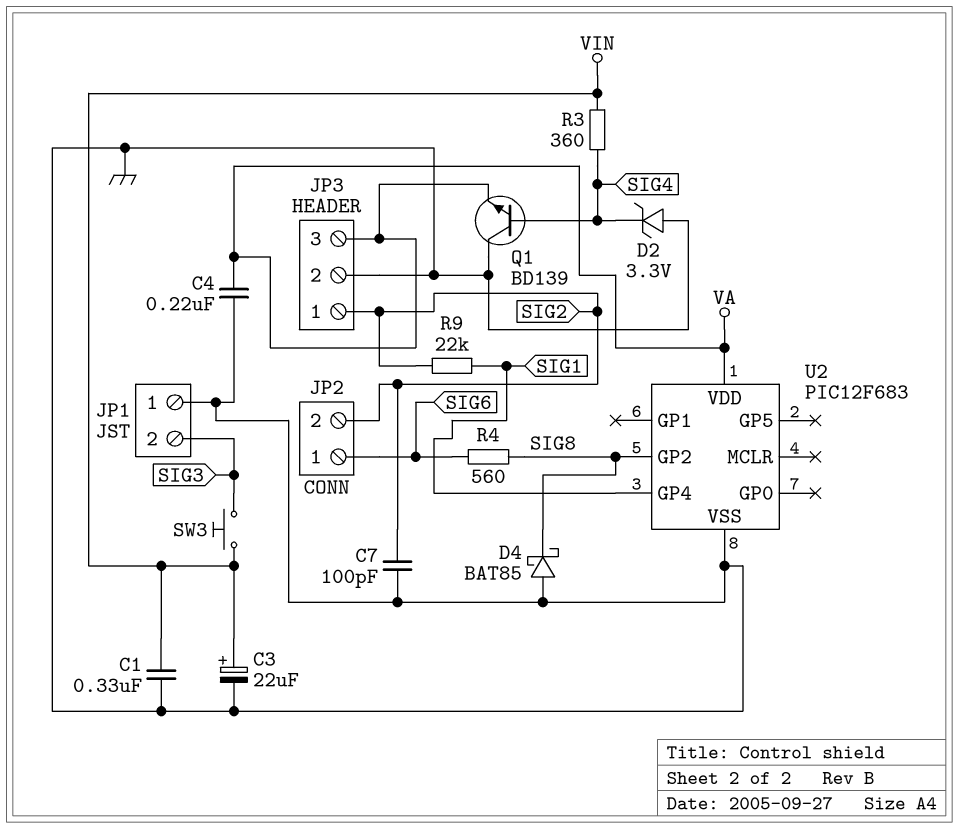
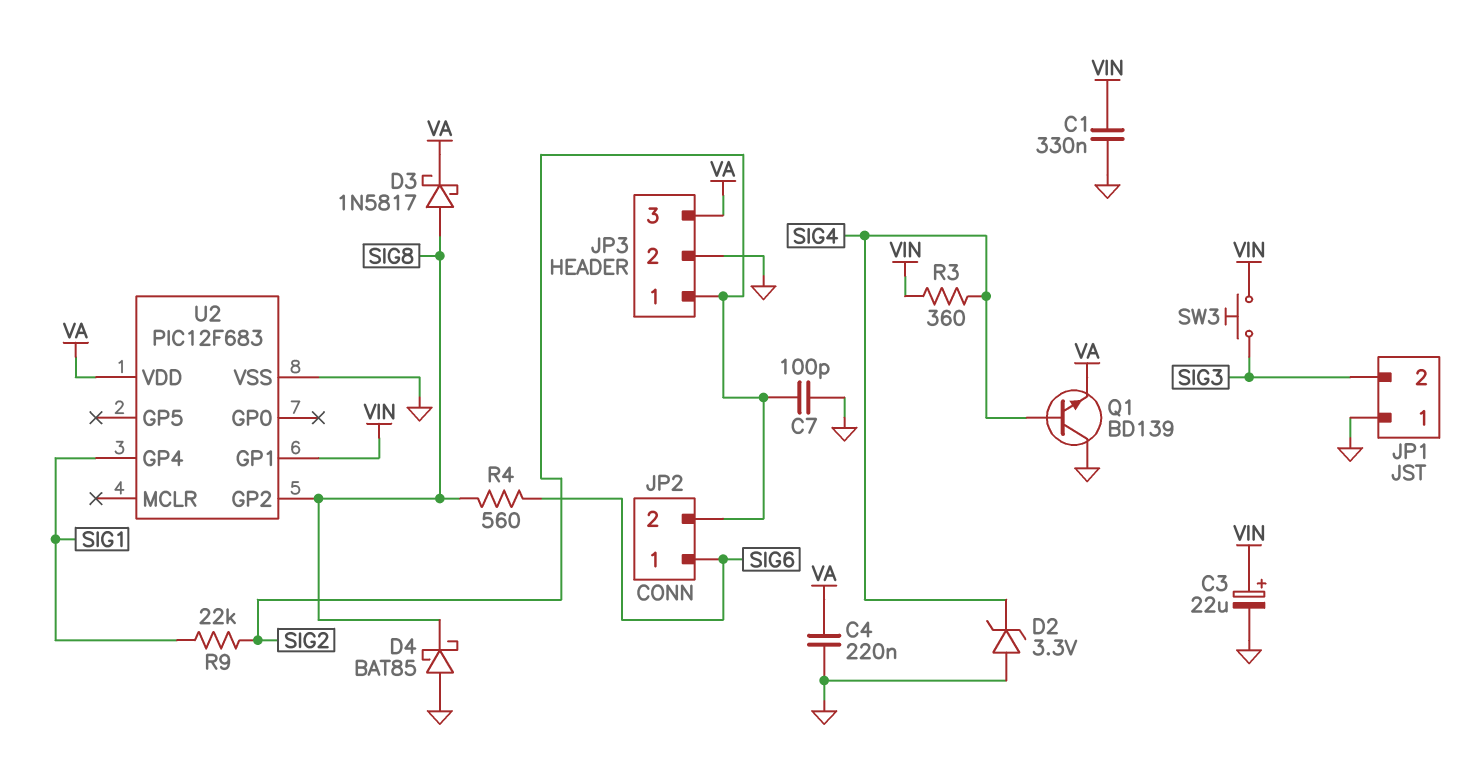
D3: none -> schottky 1N5817 (A SIG8, K VA)
U2 pin GP1: none -> VIN

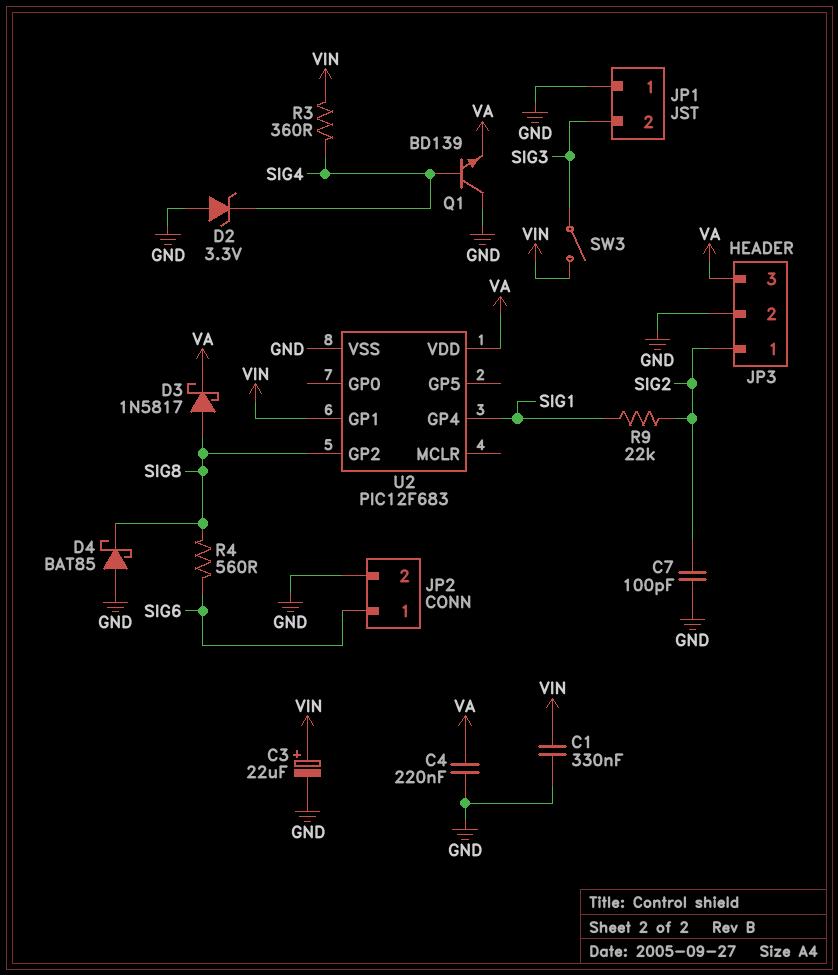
JP2 pin 2: SIG2 -> GND
SW3: button (SIG3, VIN) -> switch (SIG3, VIN)

